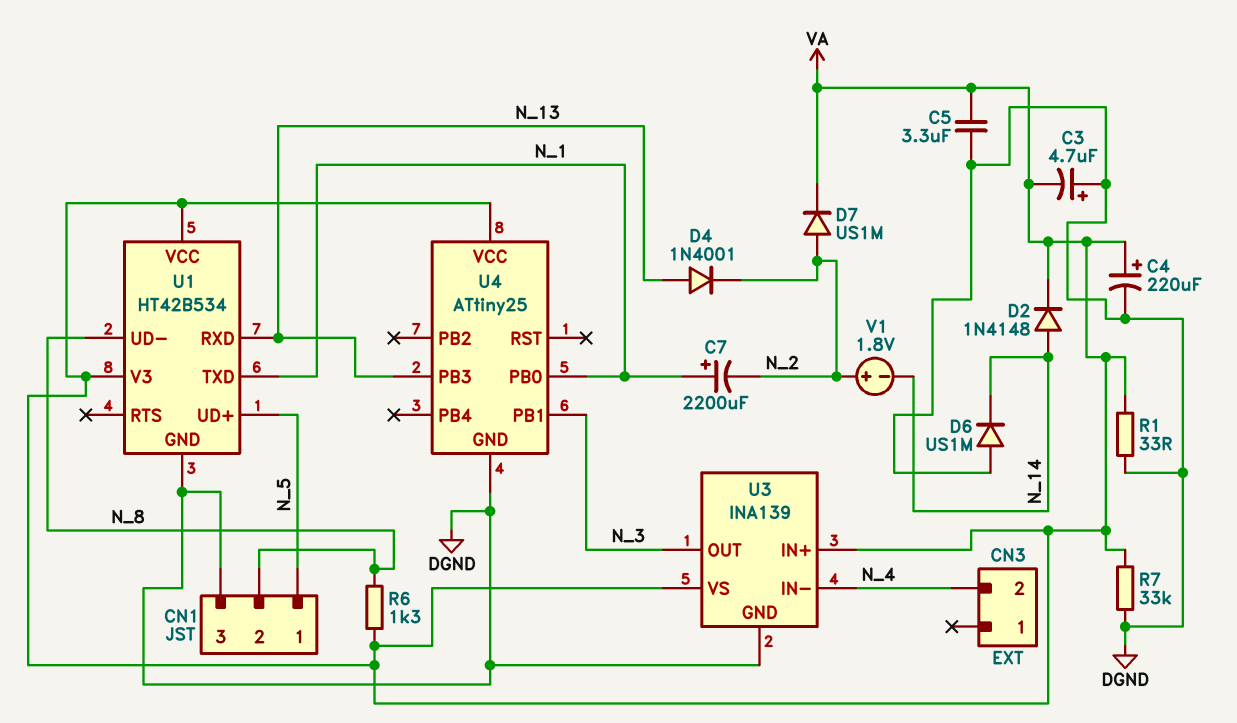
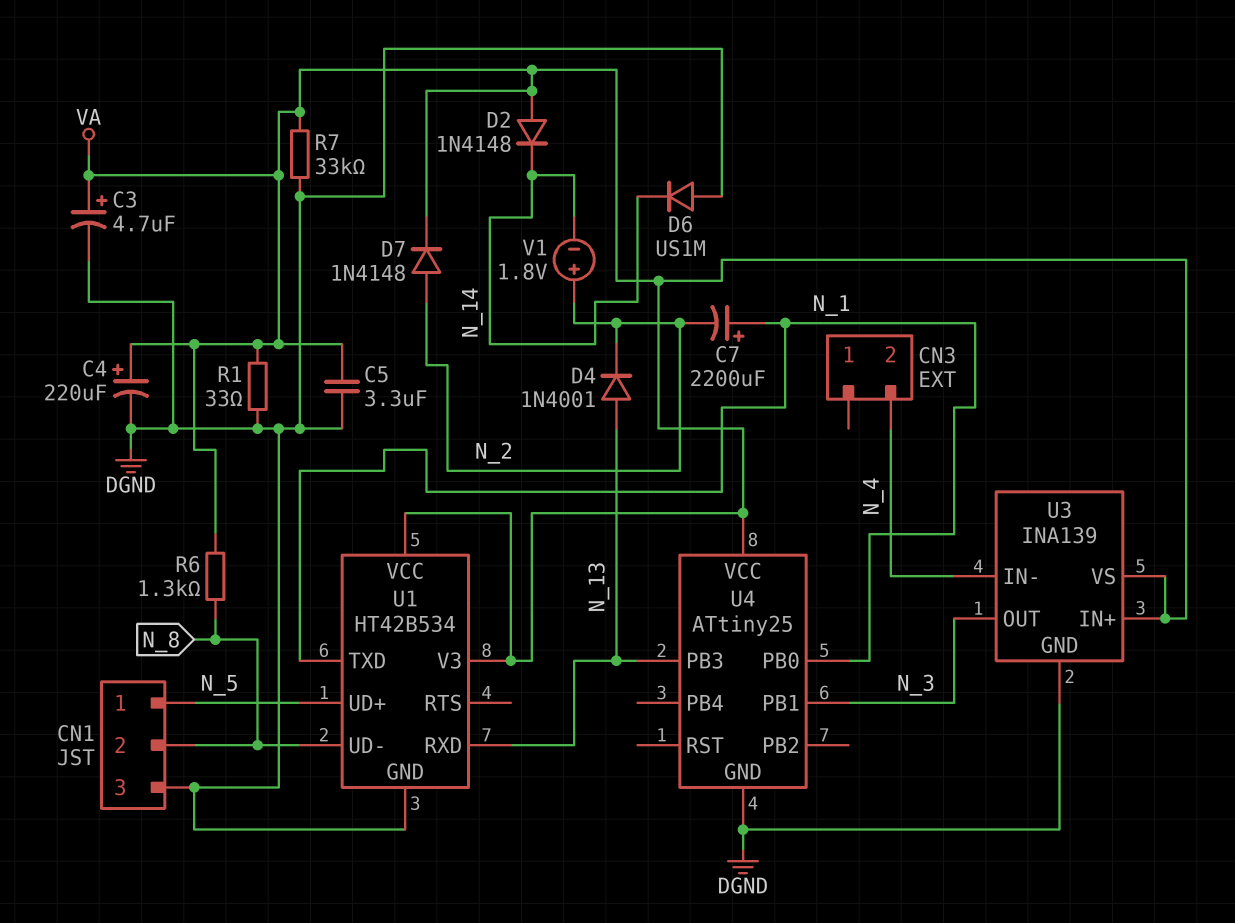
C3: 4.7uF (plus DGND, minus VA) -> 4.7uF (plus VA, minus DGND)
D2: diode 1N4148 (A N_14, K VA) -> diode 1N4148 (A VA, K N_14)
D7: diode US1M (A N_2, K VA) -> diode 1N4148 (A N_2, K VA)

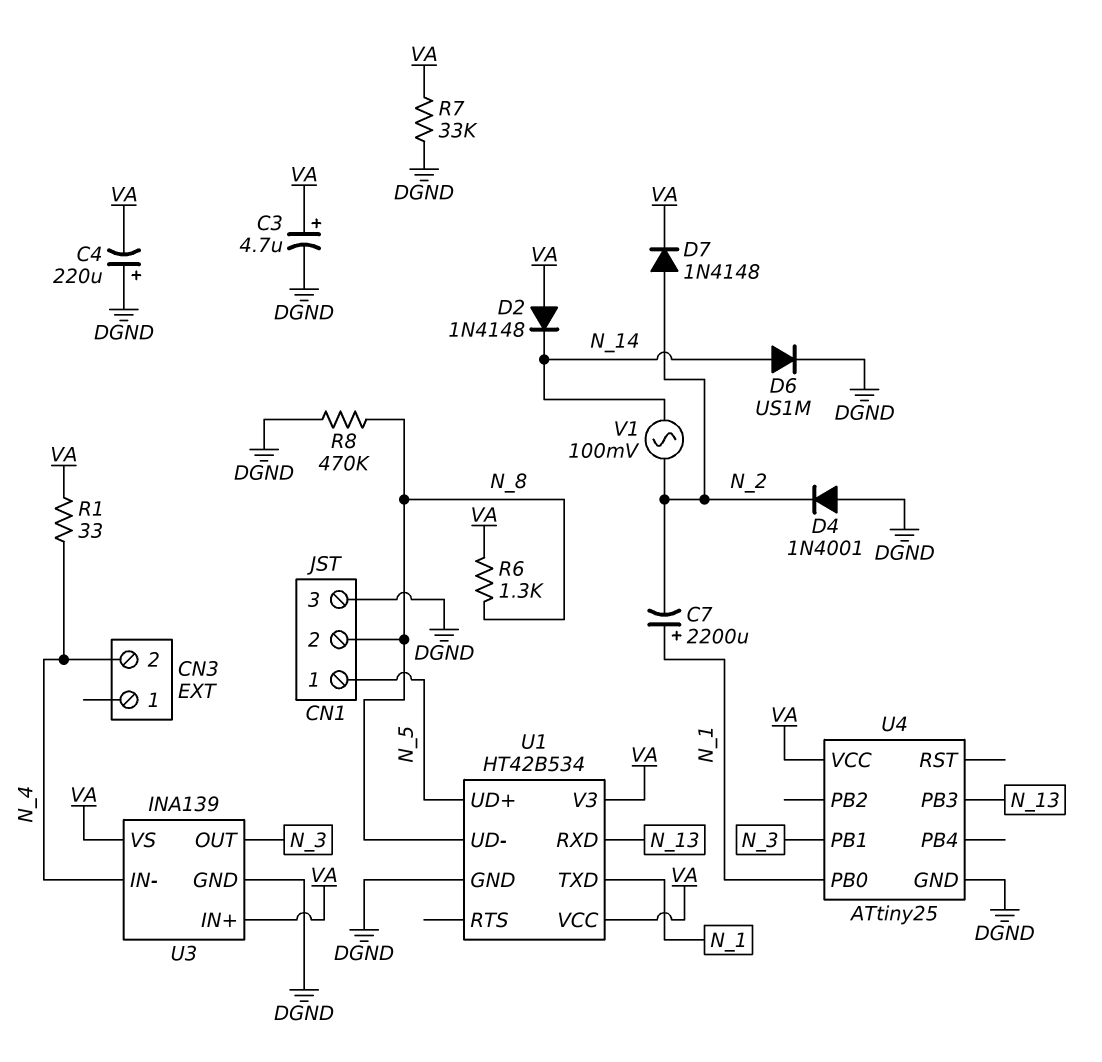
C4: 220uF (plus VA, minus DGND) -> 220uF (plus DGND, minus VA)
C5: 3.3uF (DGND, VA) -> none
D4: diode 1N4001 (A N_13, K N_2) -> diode 1N4001 (A DGND, K N_2)
D6: diode US1M (A DGND, K N_14) -> diode US1M (A N_14, K DGND)
R1: 33 (DGND, VA) -> 33 (N_4, VA)
R8: none -> 470k (DGND, N_8)
V1: 1.8V (plus N_2, minus N_14) -> AC 100mV (N_2, N_14)

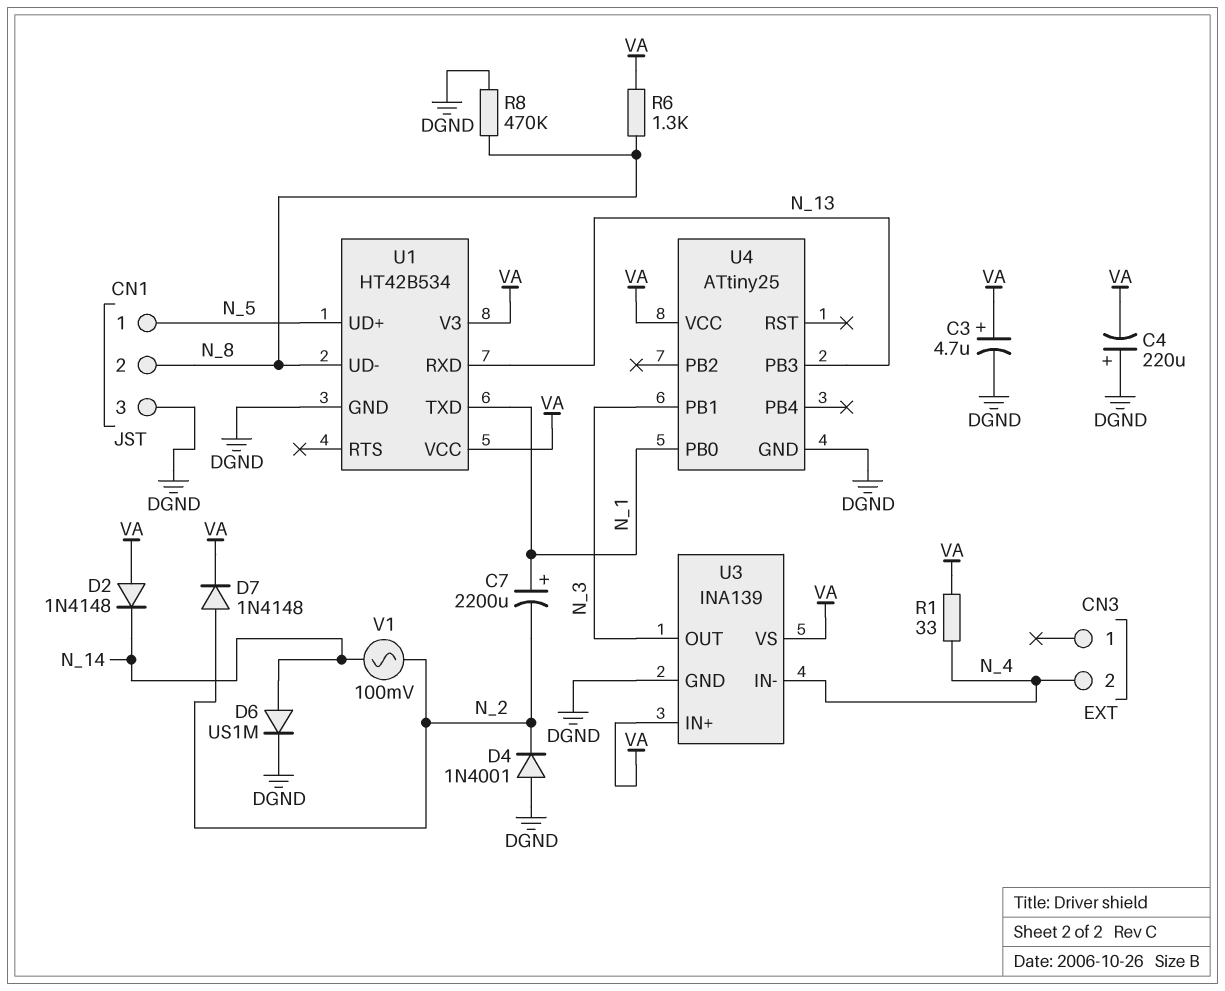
R7: 33k (DGND, VA) -> none

